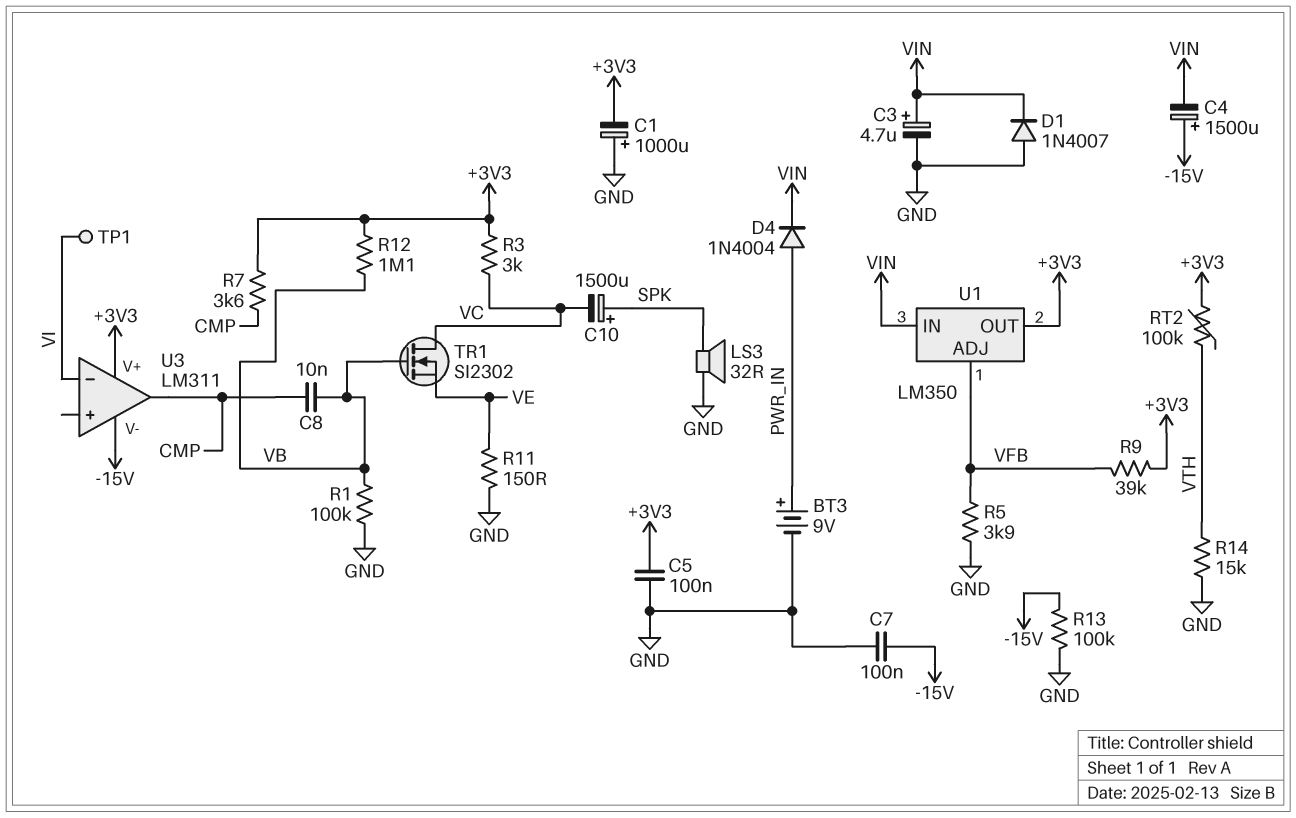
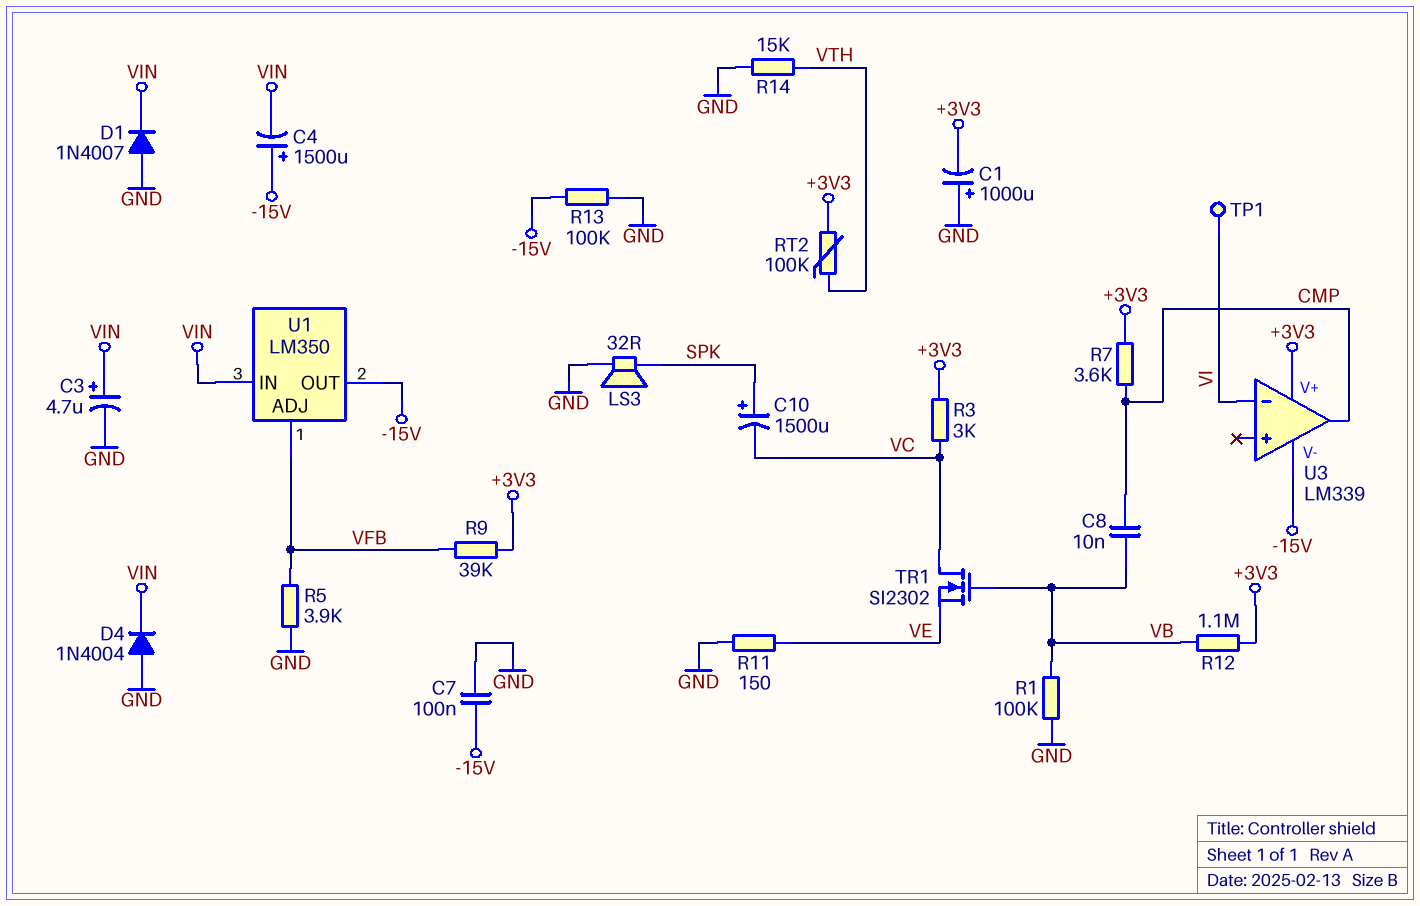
BT3: 9V (plus PWR_IN, minus GND) -> none
C5: 100nF (+3V3, GND) -> none
D4: diode 1N4004 (A PWR_IN, K VIN) -> diode 1N4004 (A GND, K VIN)
U1 pin OUT: +3V3 -> -15V
U3: LM311 -> LM339

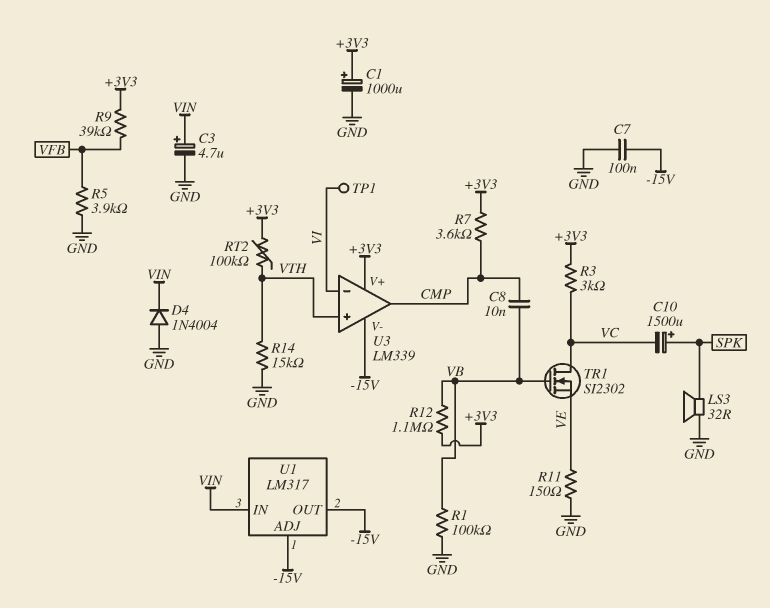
C1: 1000uF (plus GND, minus +3V3) -> 1000uF (plus +3V3, minus GND)
C4: 1500uF (plus -15V, minus VIN) -> none
D1: diode 1N4007 (A GND, K VIN) -> none
R13: 100k (-15V, GND) -> none
U1: LM350 -> LM317
U1 pin ADJ: VFB -> -15V
U3 pin in+: none -> VTH

